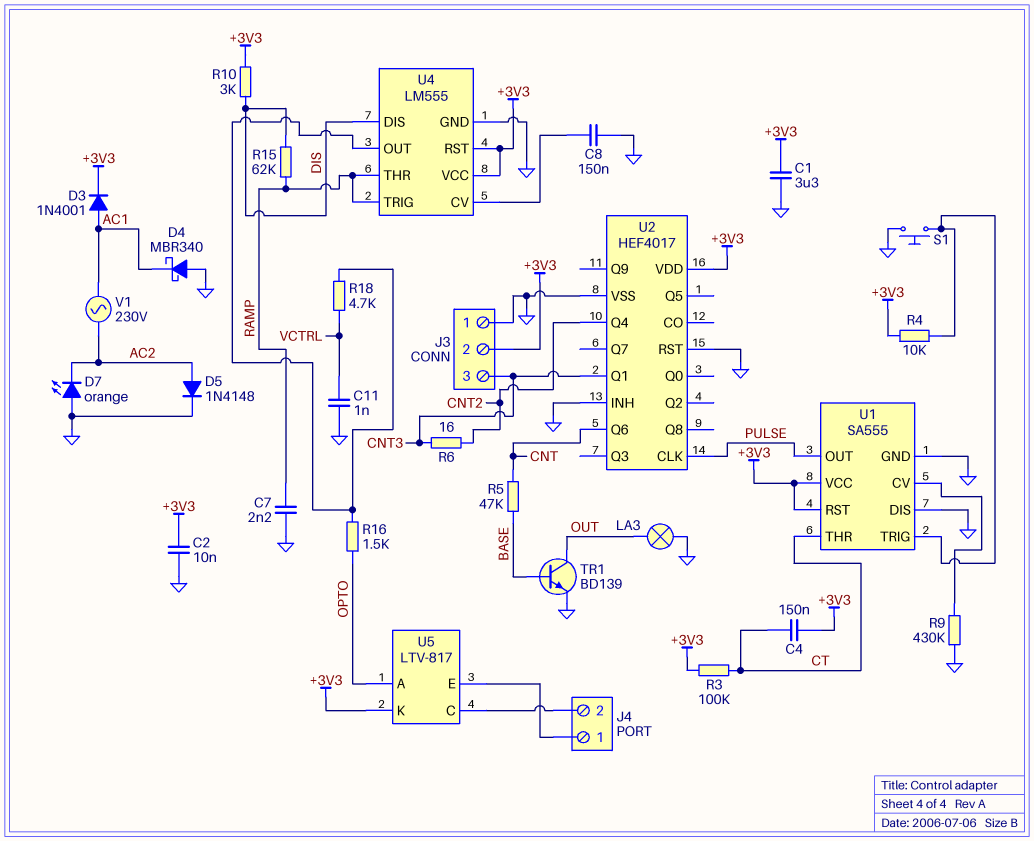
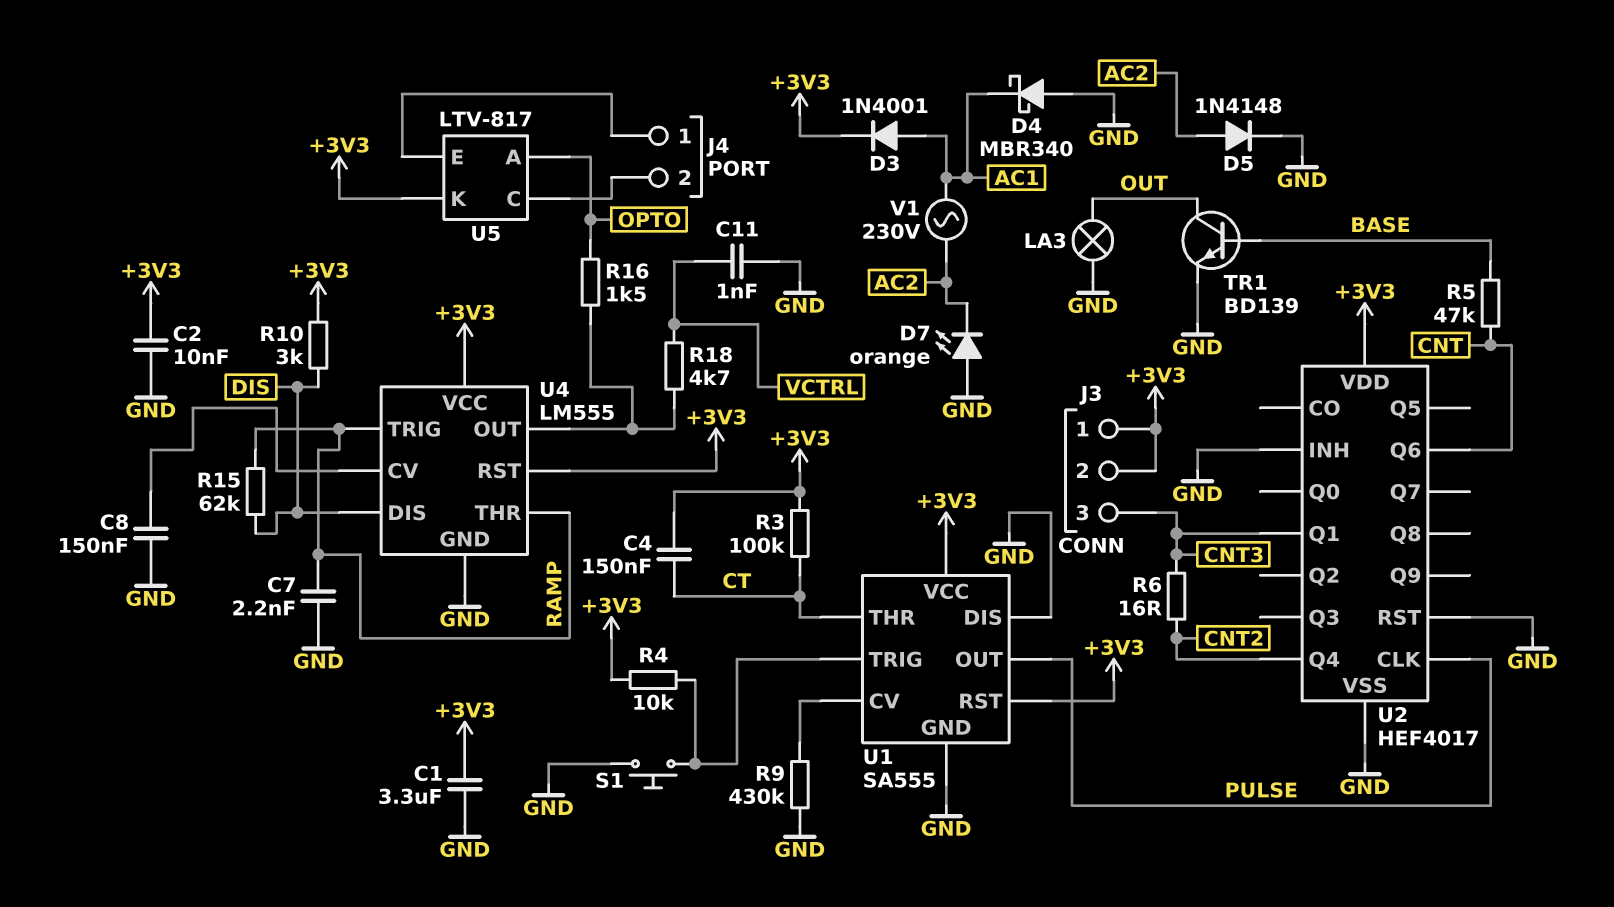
J3 pin 1: GND -> +3V3

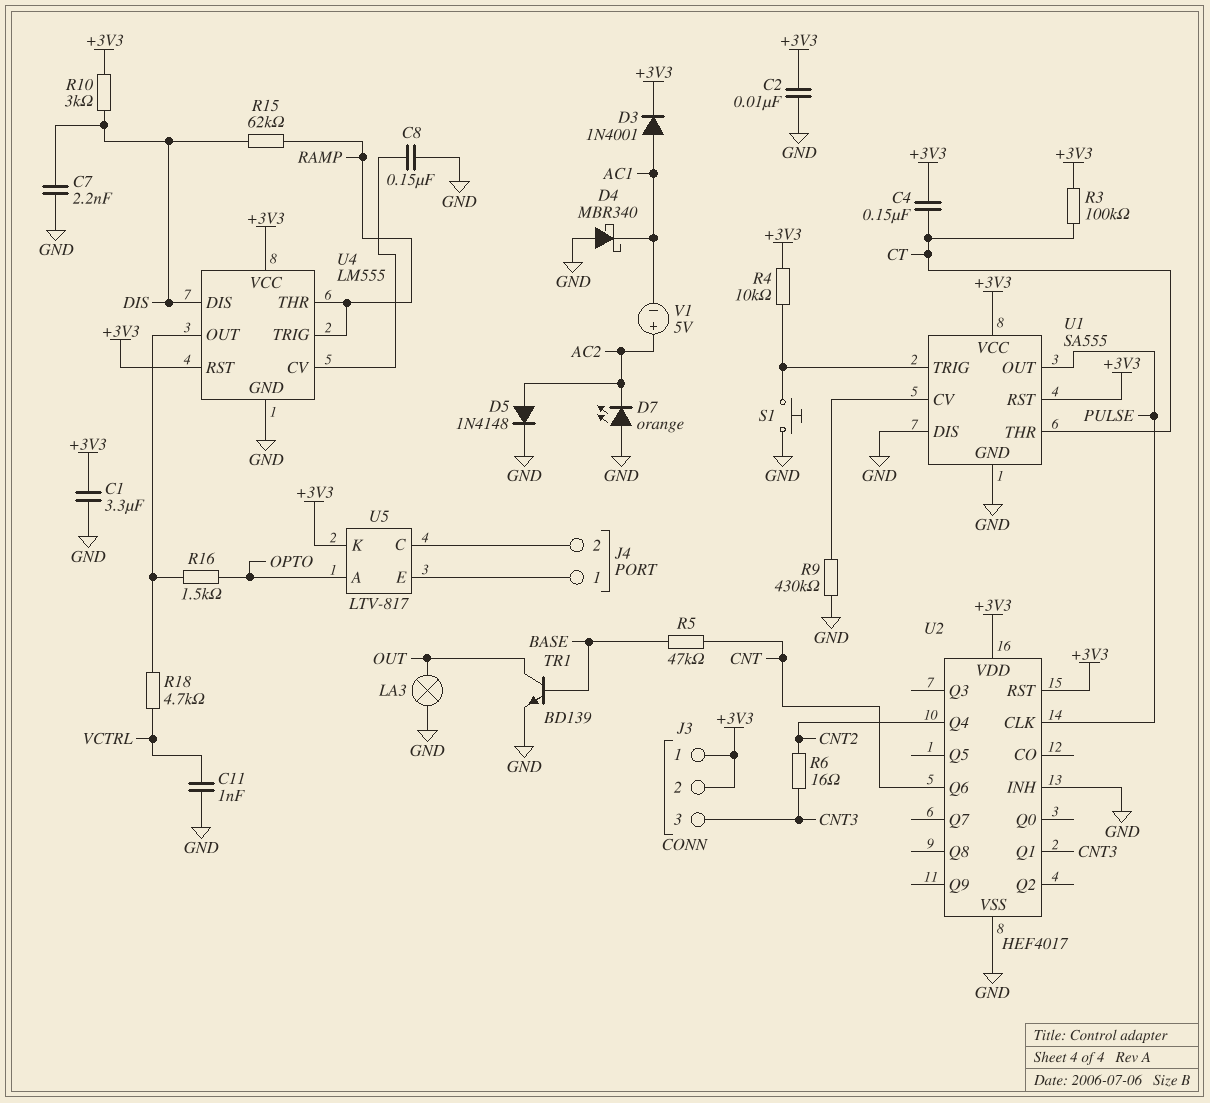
C7: 2.2nF (GND, RAMP) -> 2.2nF (DIS, GND)
U2 pin RST: GND -> +3V3
V1: AC 230V (AC1, AC2) -> 5V (plus AC2, minus AC1)

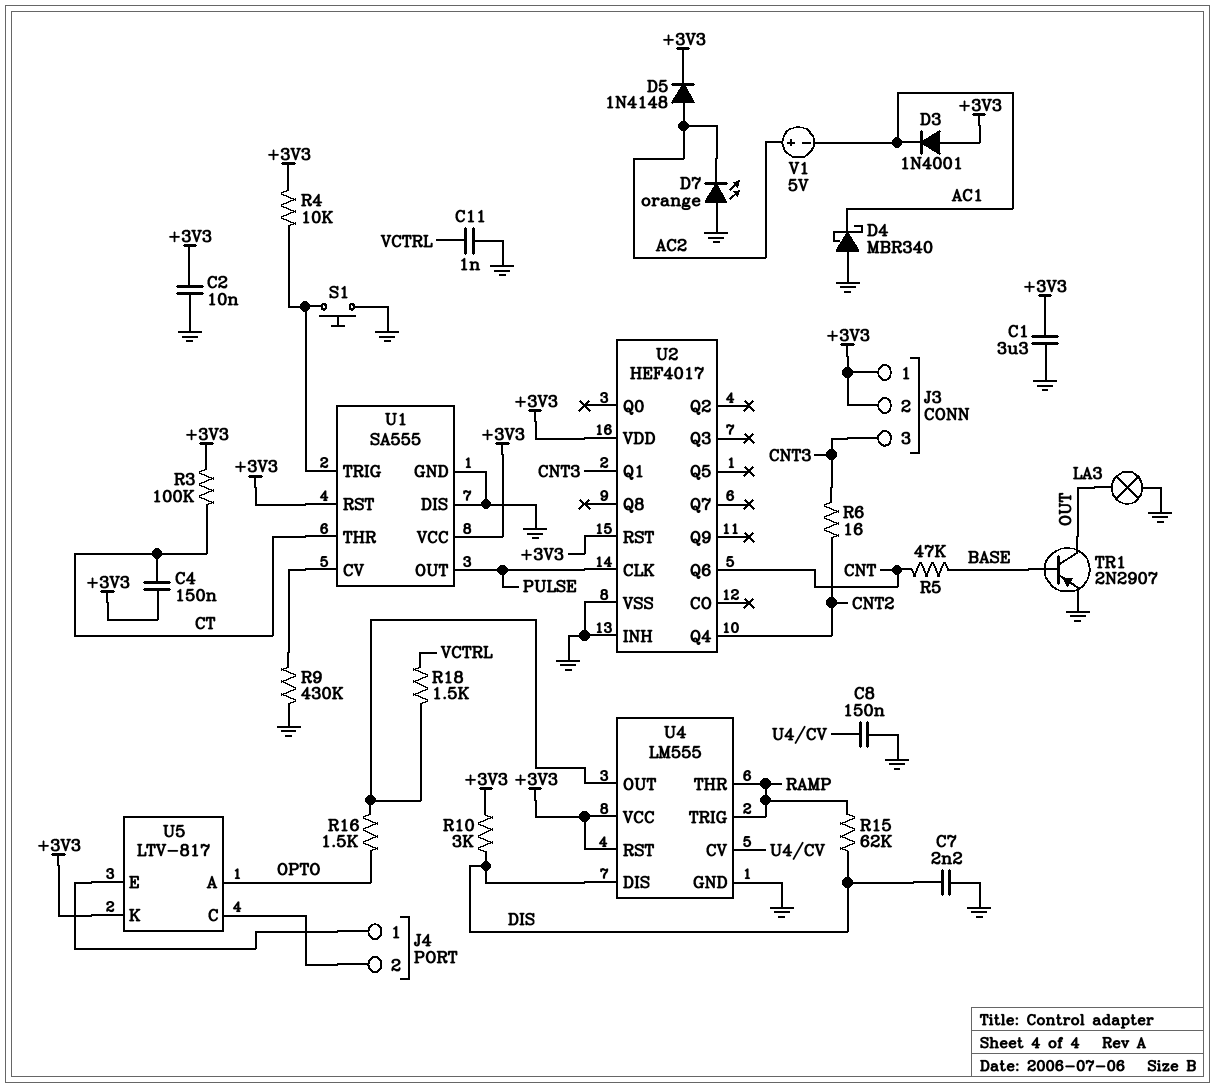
D3: diode 1N4001 (A AC1, K +3V3) -> diode 1N4001 (A +3V3, K AC1)
D5: diode 1N4148 (A AC2, K GND) -> diode 1N4148 (A AC2, K +3V3)
R18: 4.7k (U4/OUT, VCTRL) -> 1.5k (U4/OUT, VCTRL)
TR1: NPN BD139 (B BASE, C OUT, E GND) -> PNP 2N2907 (B BASE, C OUT, E GND)

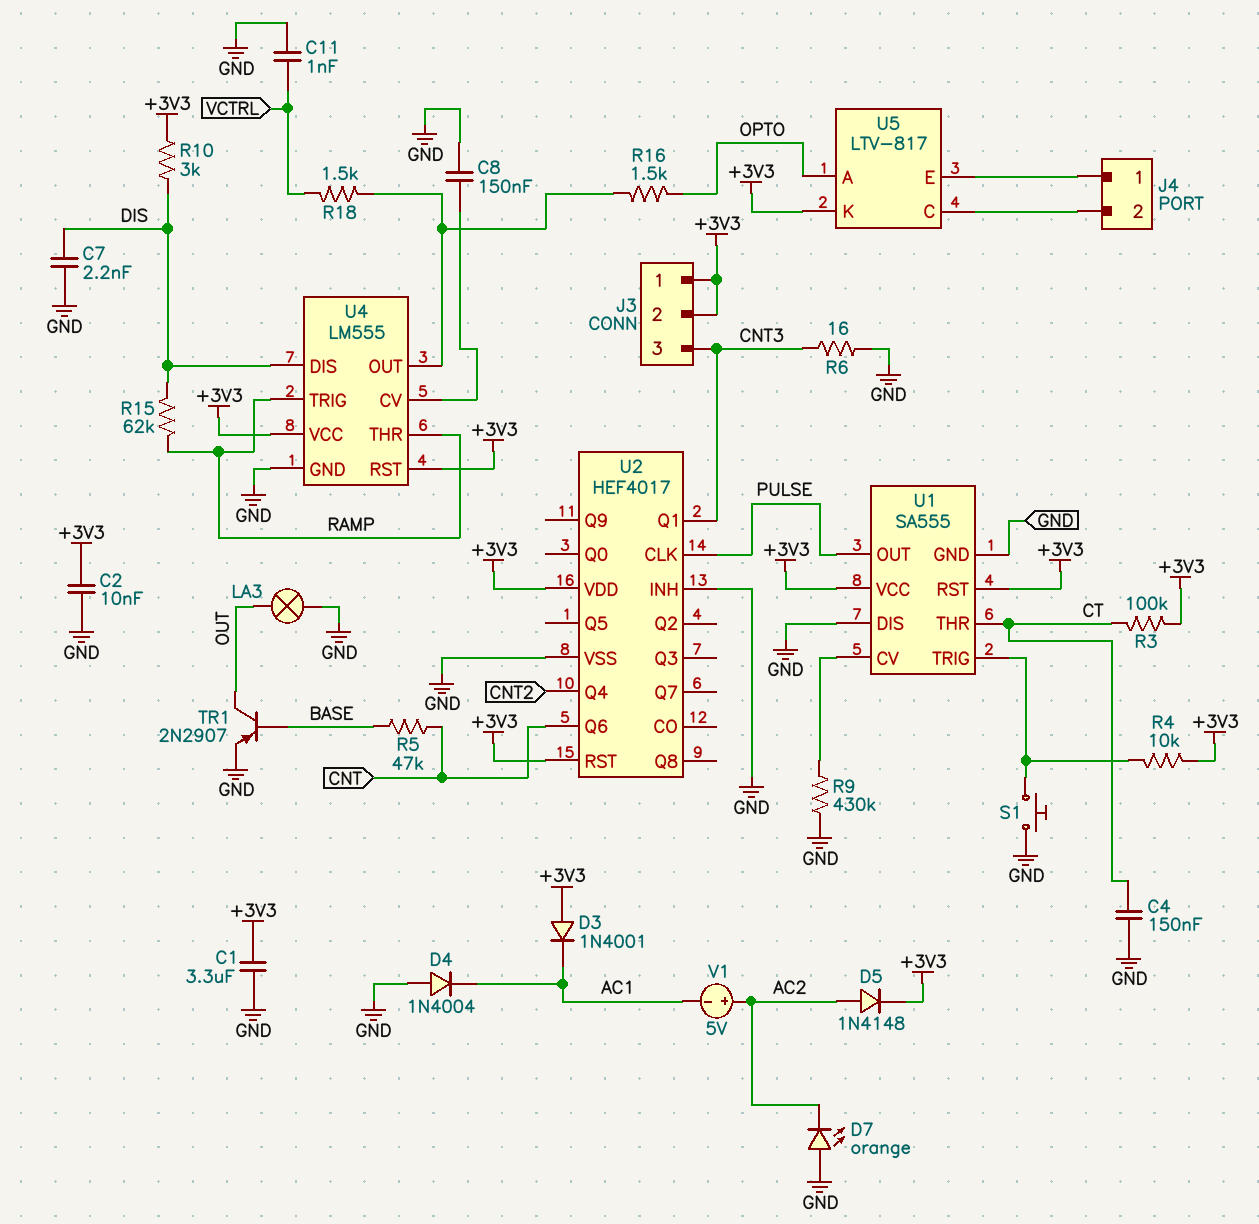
C4: 150nF (+3V3, CT) -> 150nF (CT, GND)
D4: schottky MBR340 (A GND, K AC1) -> diode 1N4004 (A GND, K AC1)
R6: 16 (CNT2, CNT3) -> 16 (CNT3, GND)

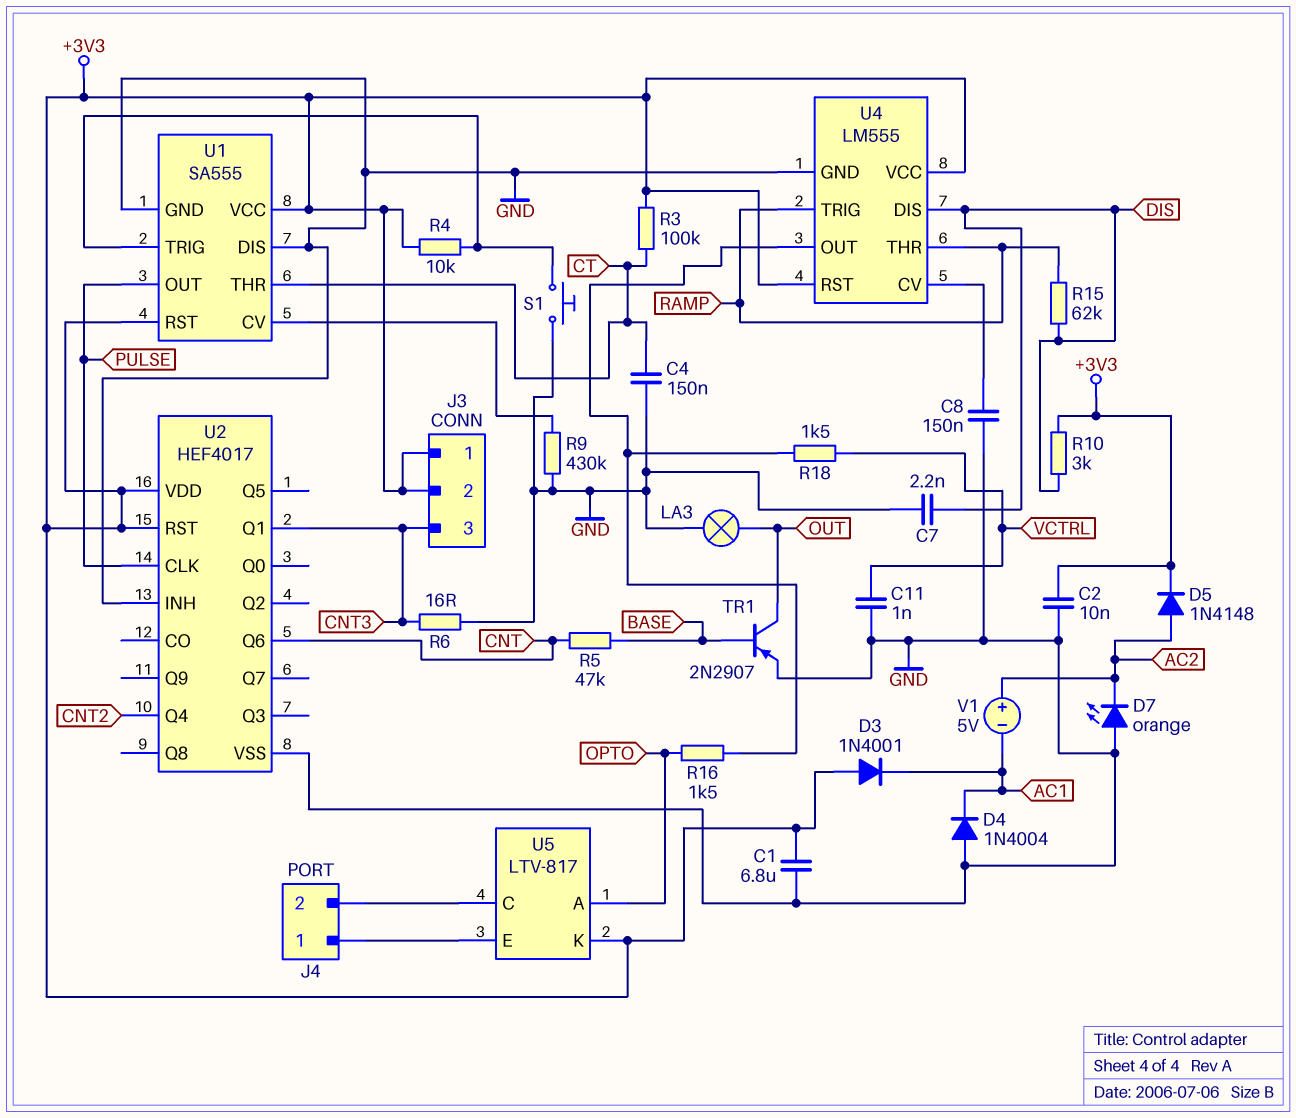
C1: 3.3uF (+3V3, GND) -> 6.8uF (+3V3, GND)

